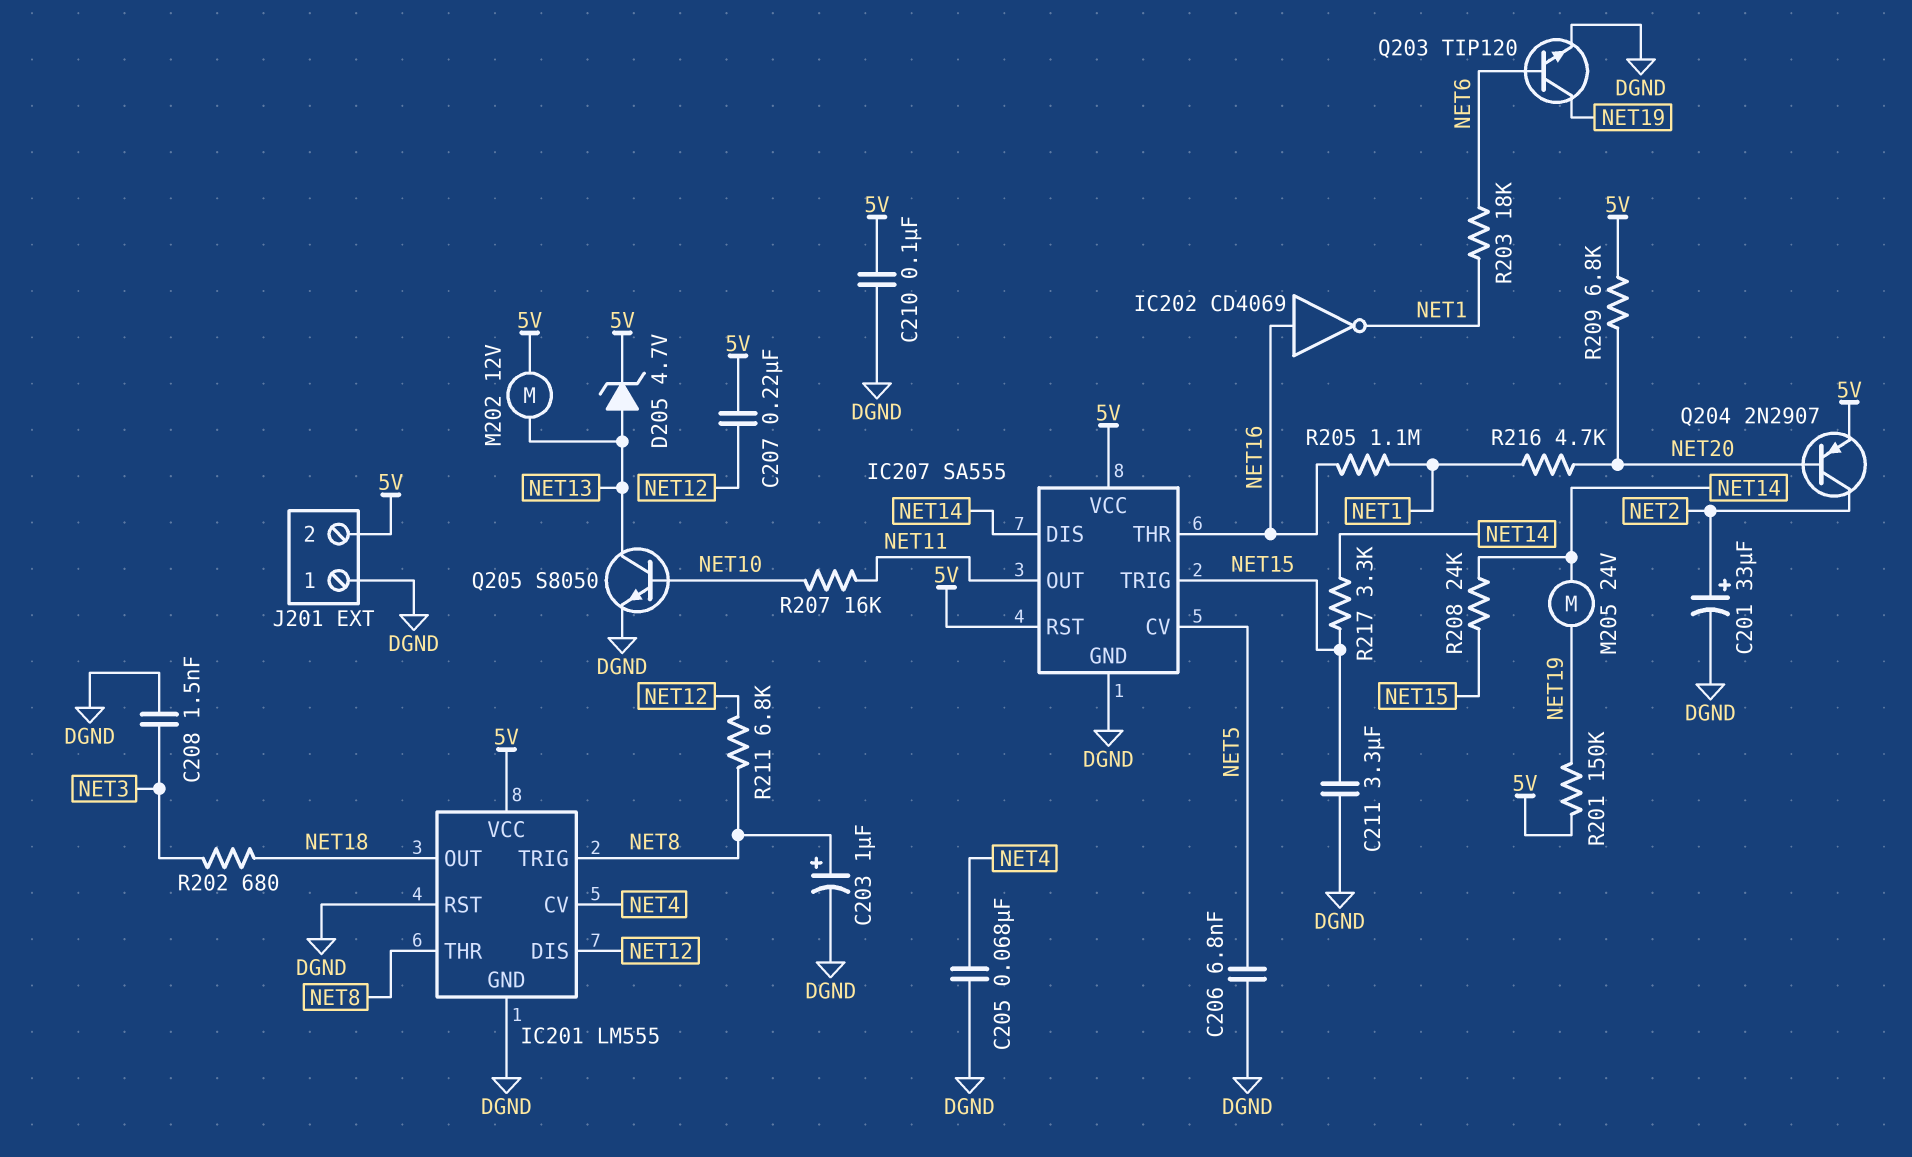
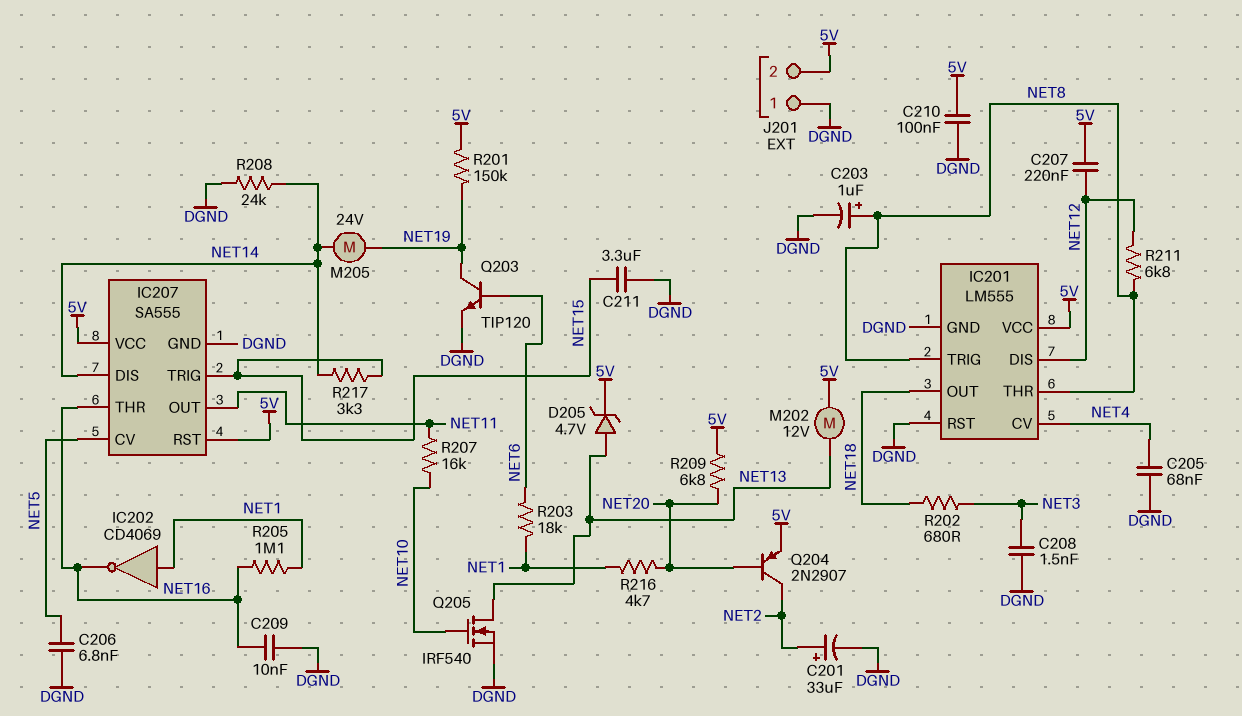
C209: none -> 10nF (DGND, NET16)
IC202: NOT CD4069 (in NET16, out NET1) -> NOT CD4069 (in NET1, out NET16)
Q205: NPN S8050 (B NET10, C NET13, E DGND) -> NMOS IRF540 (G NET10, D NET13, S DGND)
R208: 24k (NET14, NET15) -> 24k (DGND, NET14)

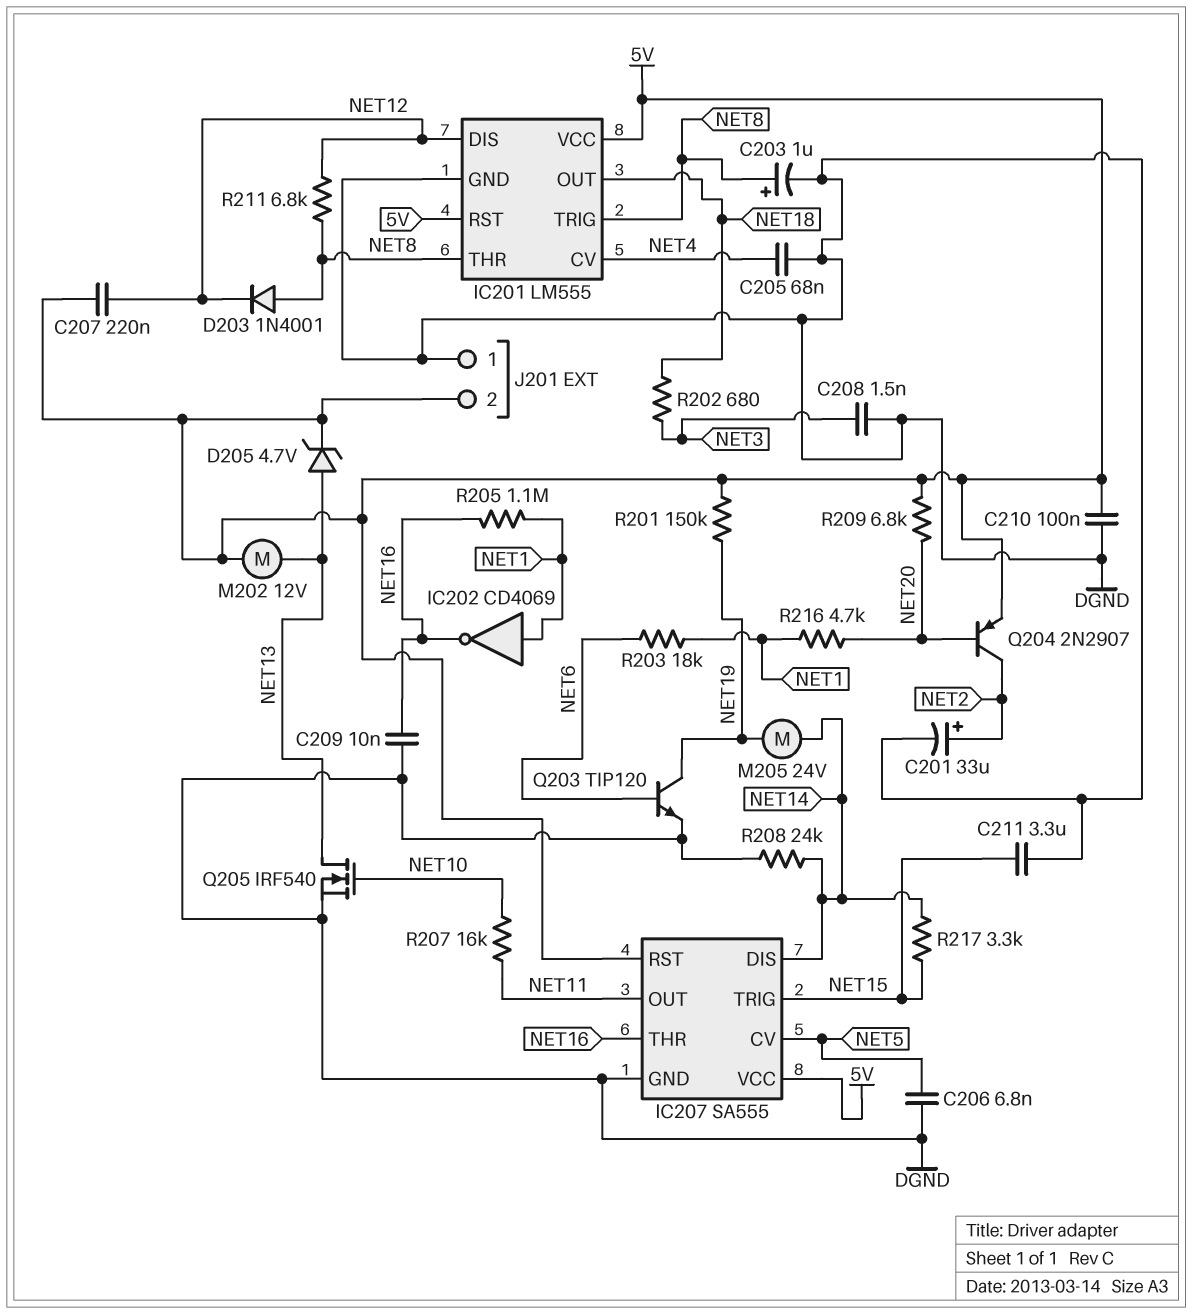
D203: none -> diode 1N4001 (A NET8, K NET12)
IC201 pin RST: DGND -> 5V

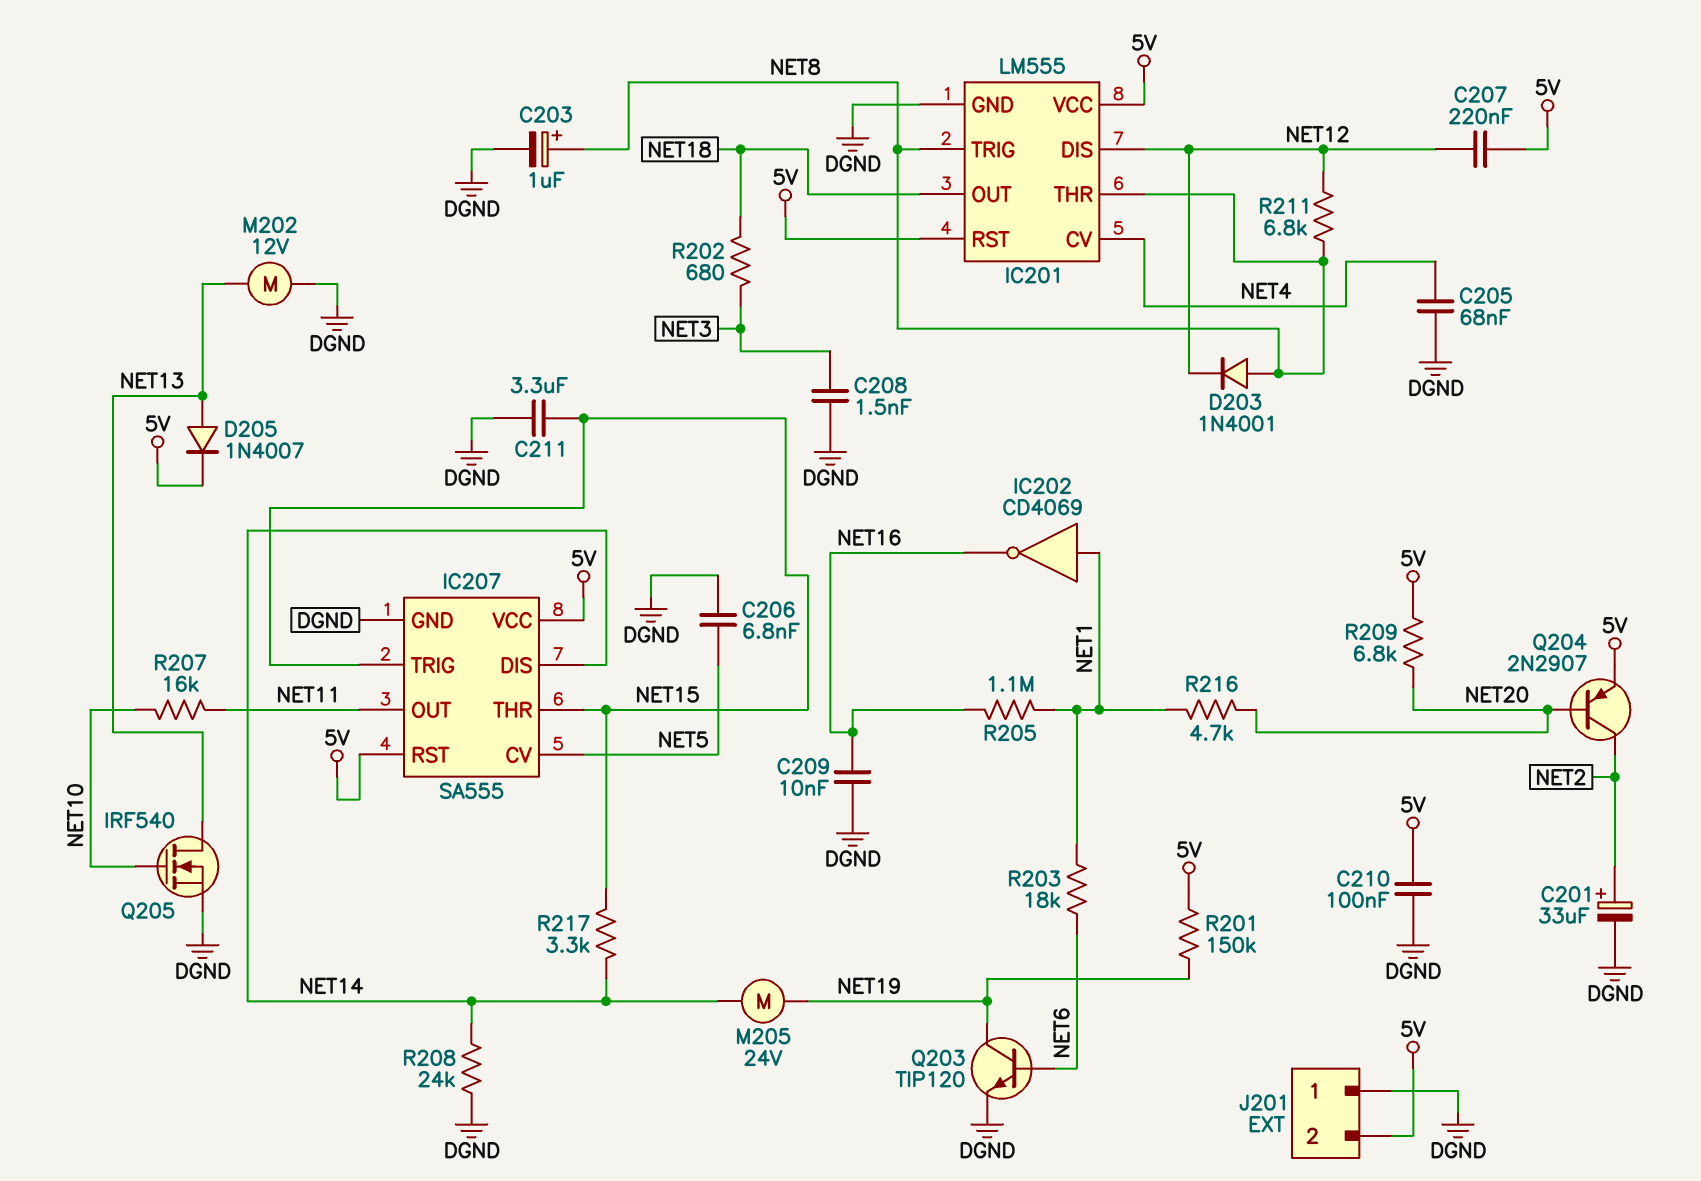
D205: zener 4.7V (A NET13, K 5V) -> diode 1N4007 (A NET13, K 5V)
IC207 pin THR: NET16 -> NET15
M202: motor 12V (5V, NET13) -> motor 12V (DGND, NET13)

